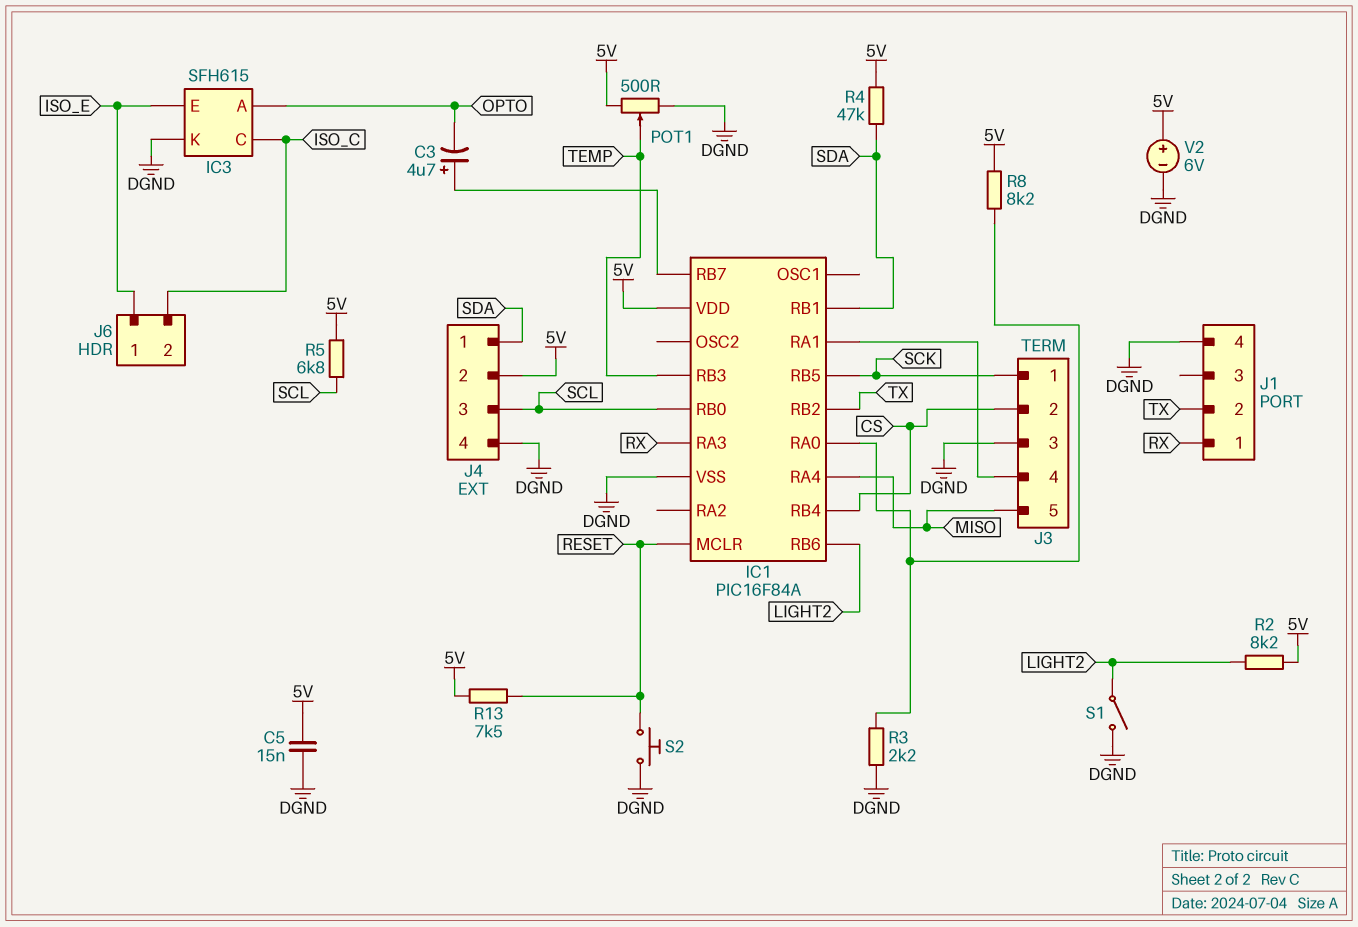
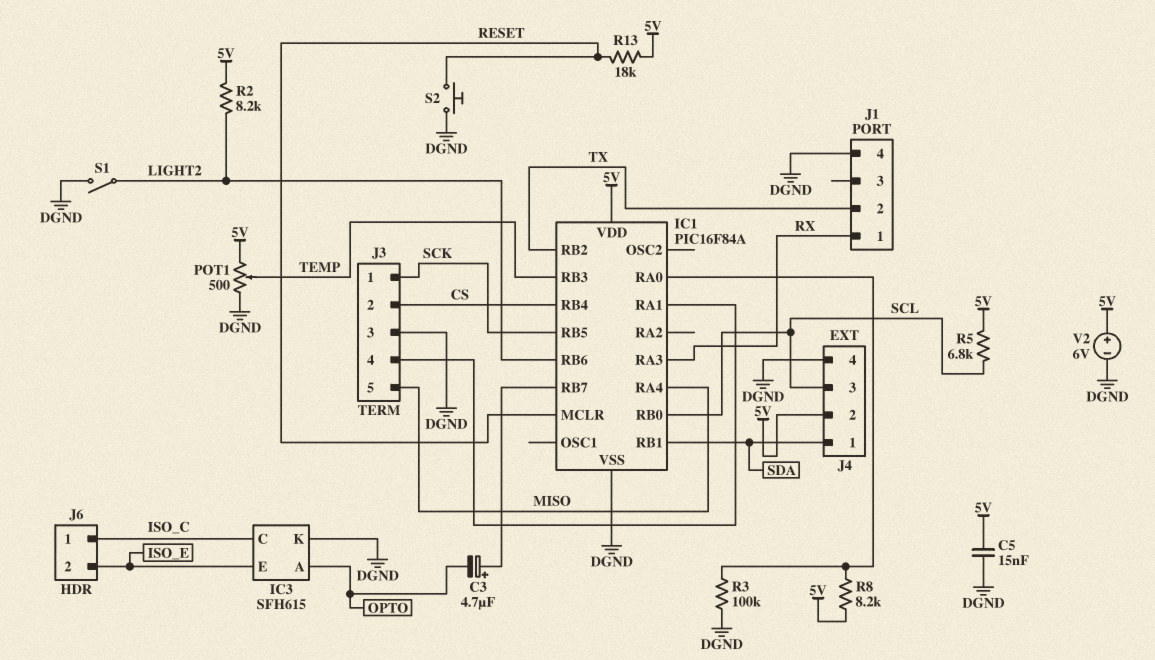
J6 pin 1: ISO_E -> ISO_C
J6 pin 2: ISO_C -> ISO_E
R3: 2.2k (DGND, IC1/RA0) -> 100k (DGND, IC1/RA0)
R4: 47k (5V, SDA) -> none
R13: 7.5k (5V, RESET) -> 18k (5V, RESET)

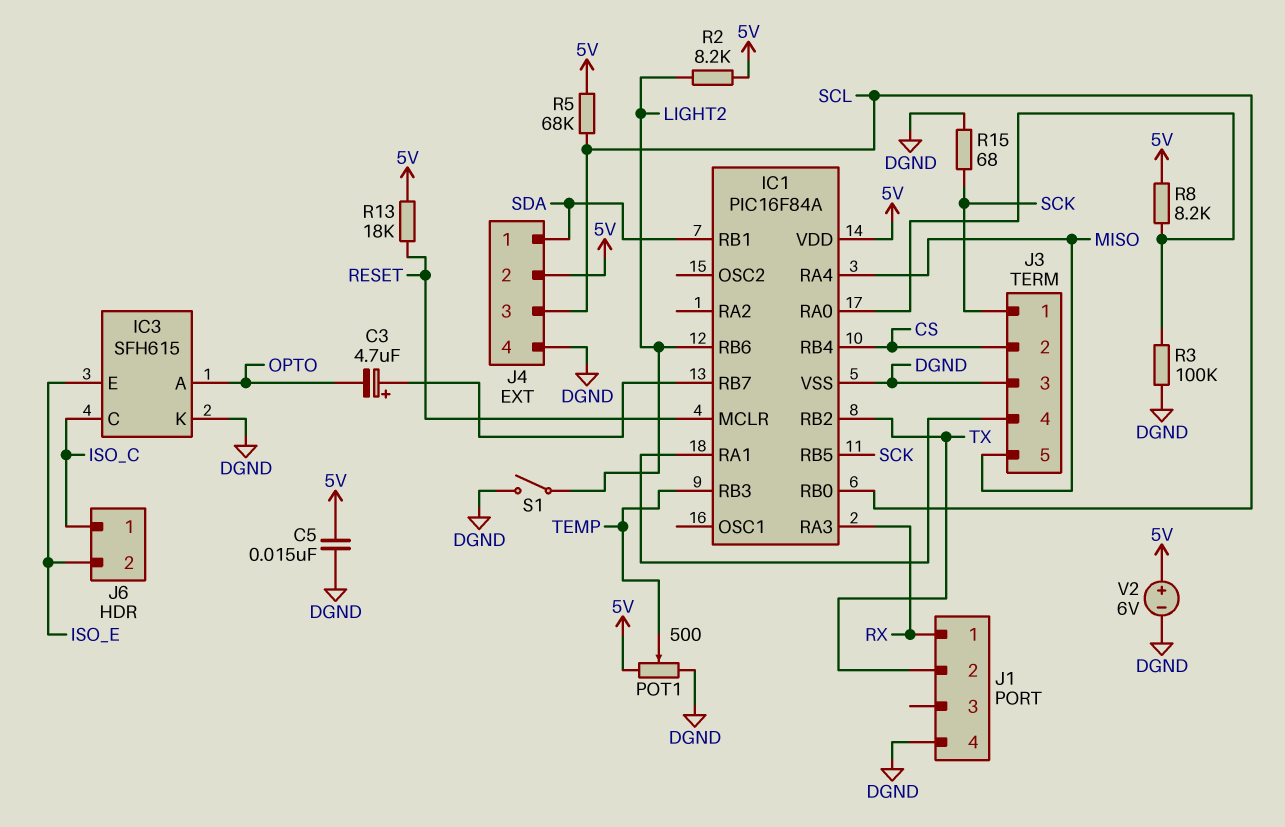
R5: 6.8k (5V, SCL) -> 68k (5V, SCL)
R15: none -> 68 (DGND, SCK)
S2: button (DGND, RESET) -> none

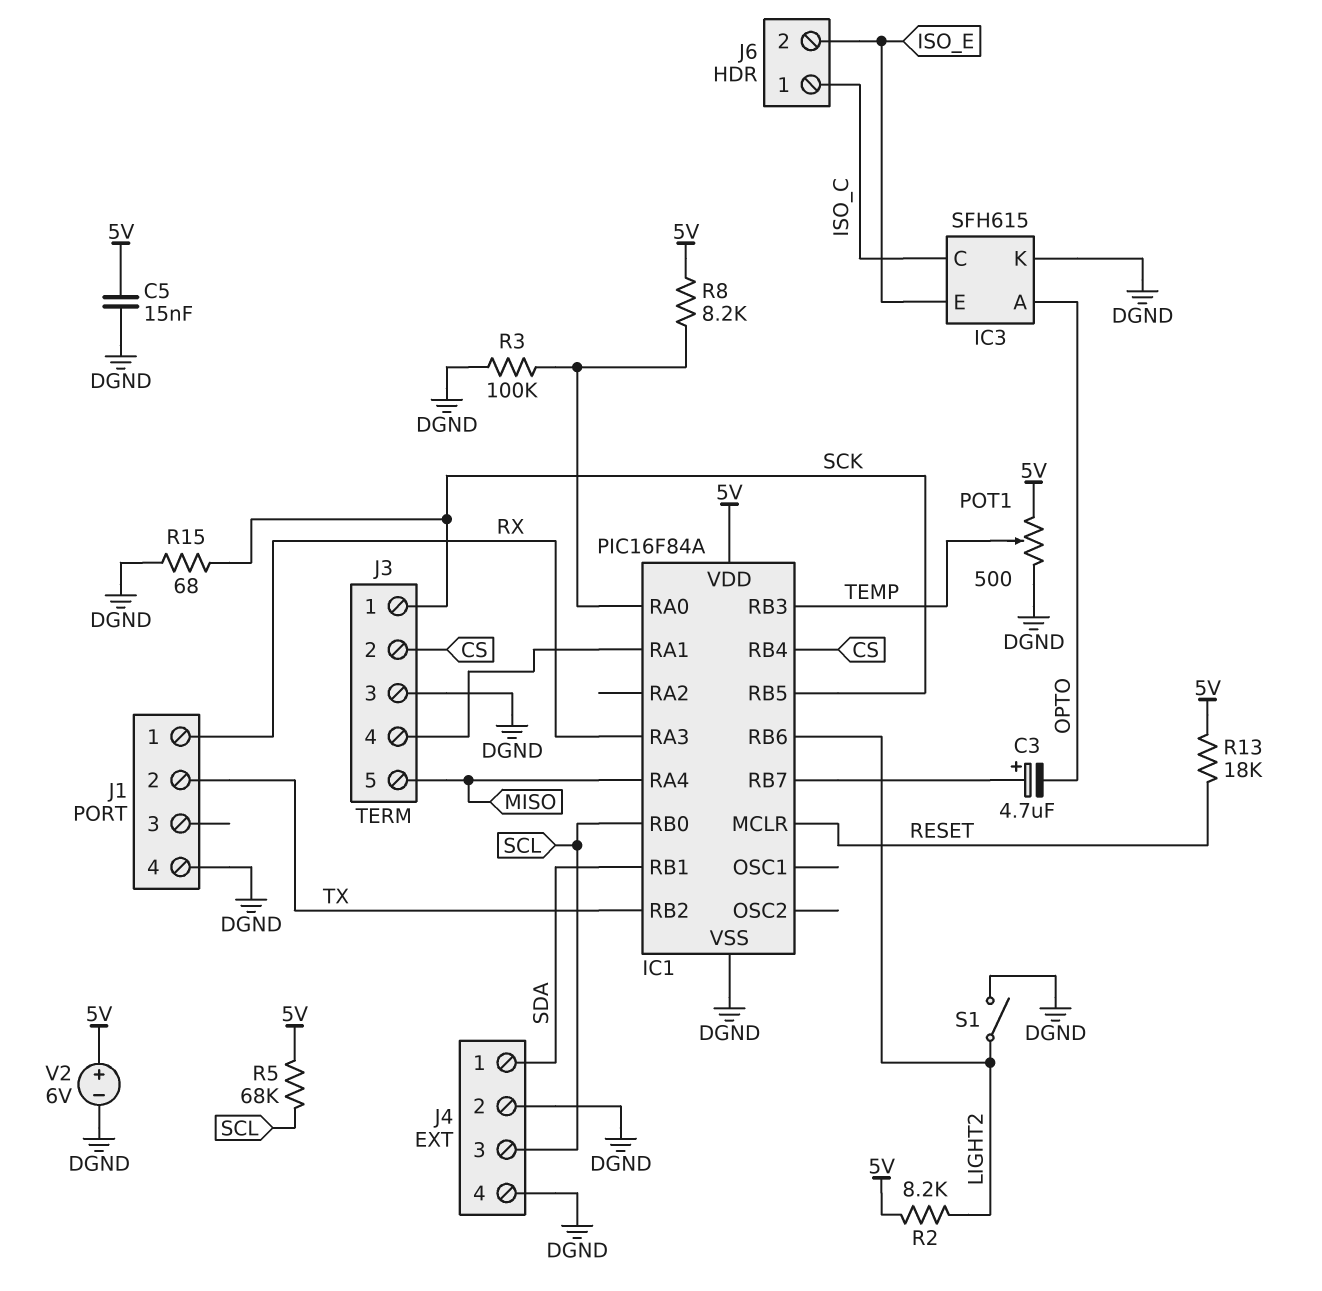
J4 pin 2: 5V -> DGND

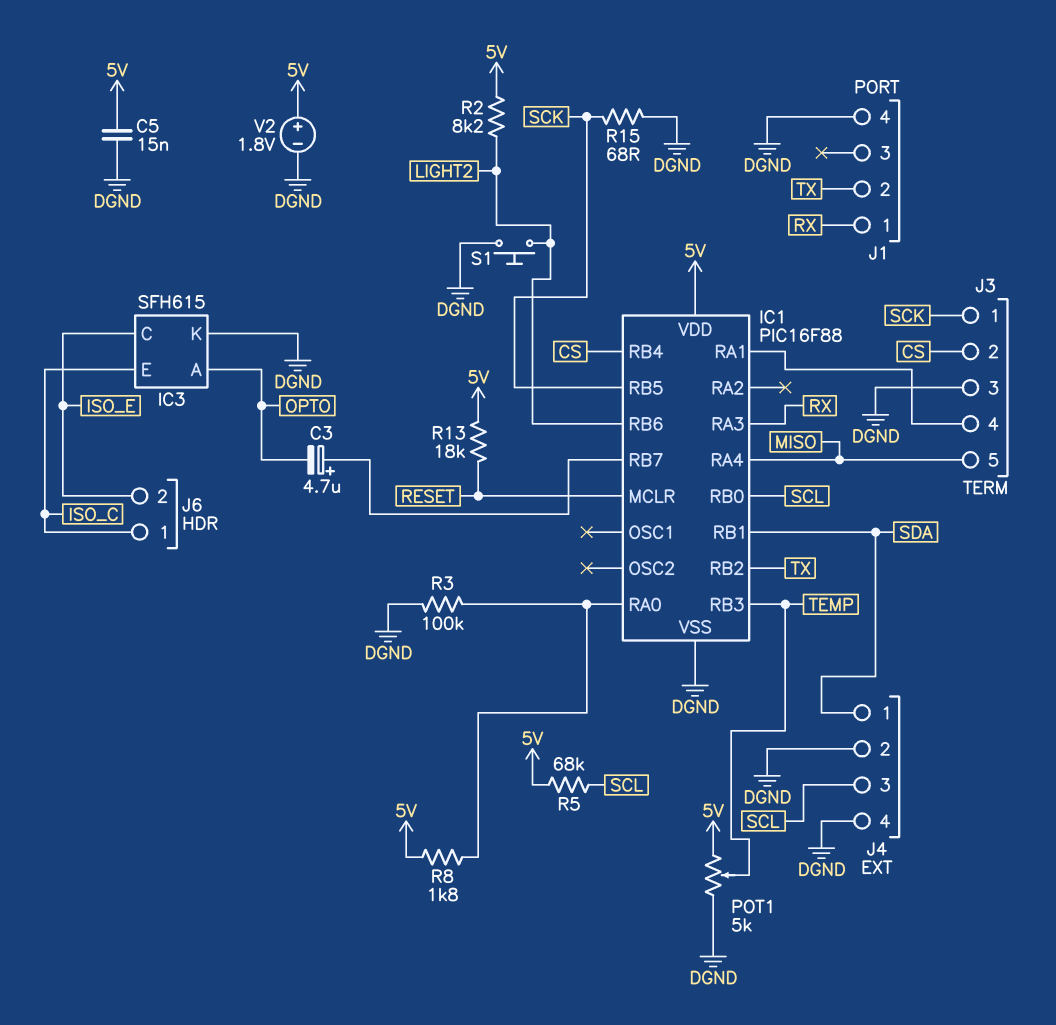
IC1: PIC16F84A -> PIC16F88
IC3 pin C: ISO_C -> ISO_E
IC3 pin E: ISO_E -> ISO_C
POT1: 500 (5V, DGND, wiper TEMP) -> 5k (5V, DGND, wiper TEMP)
R8: 8.2k (5V, IC1/RA0) -> 1.8k (5V, IC1/RA0)
S1: switch (DGND, LIGHT2) -> button (DGND, LIGHT2)
V2: 6V (plus 5V, minus DGND) -> 1.8V (plus 5V, minus DGND)

